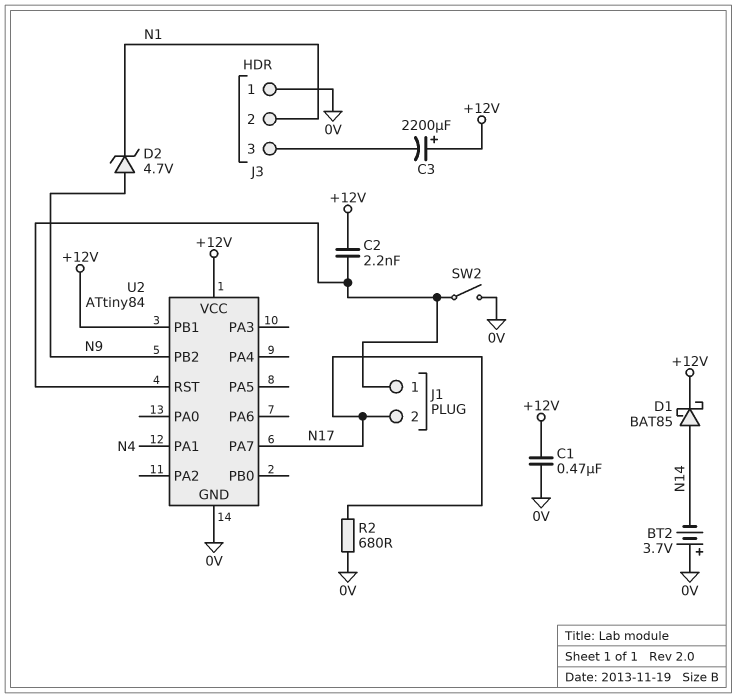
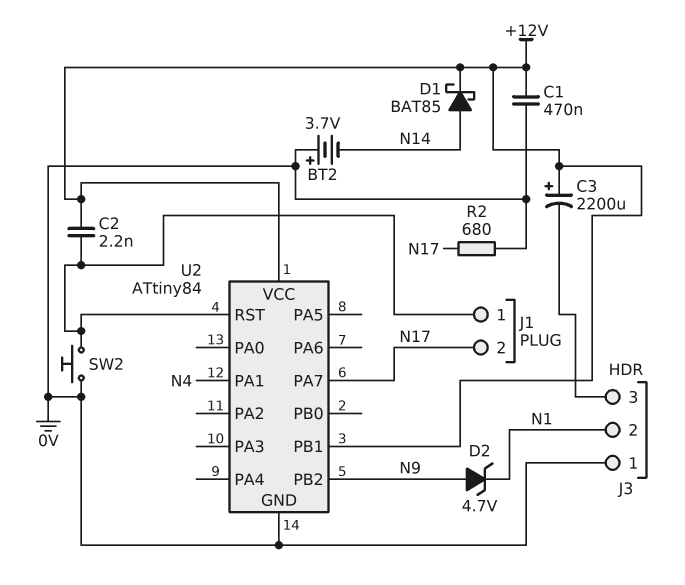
SW2: switch (0V, J1/1) -> button (0V, J1/1)

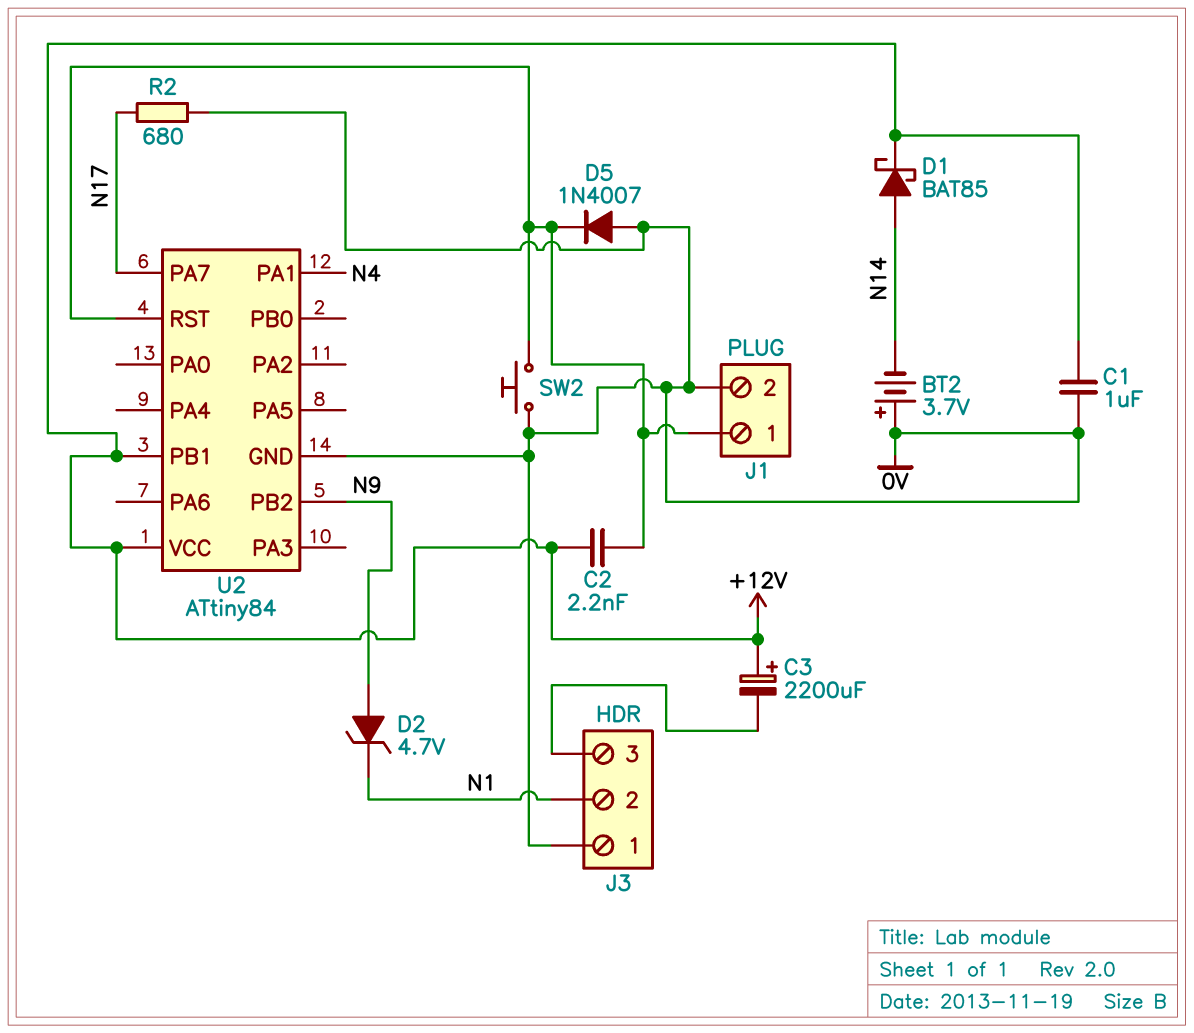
C1: 470nF (+12V, 0V) -> 1uF (+12V, 0V)
D5: none -> diode 1N4007 (A 0V, K J1/1)
J1 pin 2: N17 -> 0V

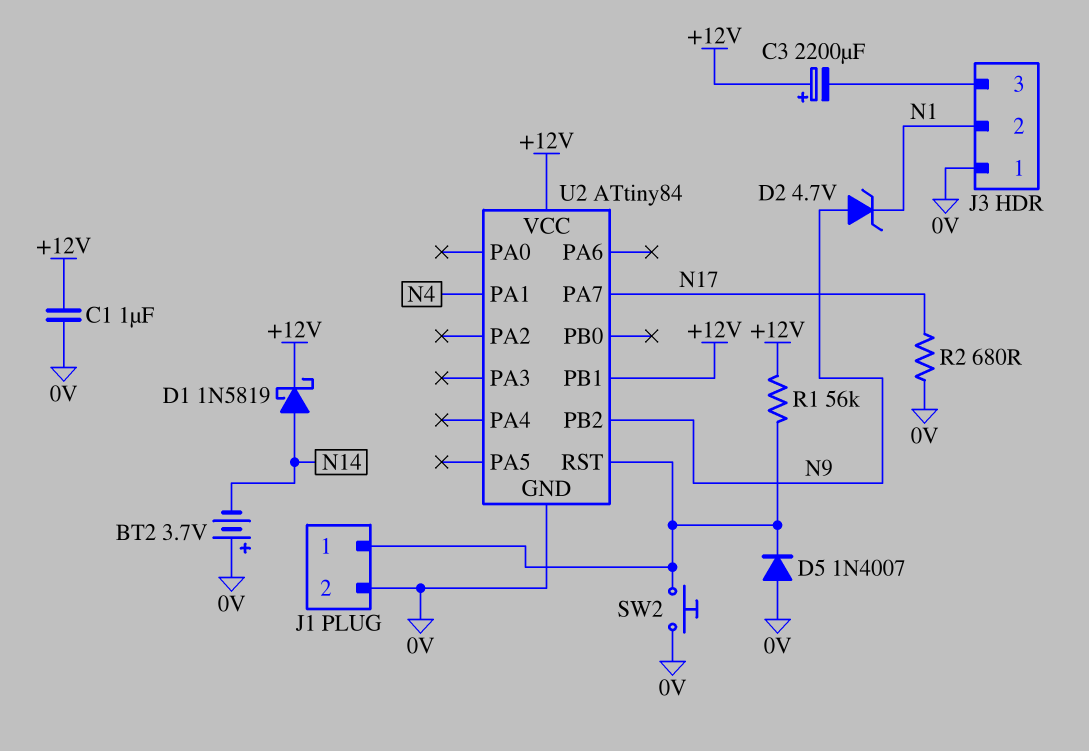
C2: 2.2nF (+12V, J1/1) -> none
D1: schottky BAT85 (A N14, K +12V) -> schottky 1N5819 (A N14, K +12V)
R1: none -> 56k (+12V, J1/1)

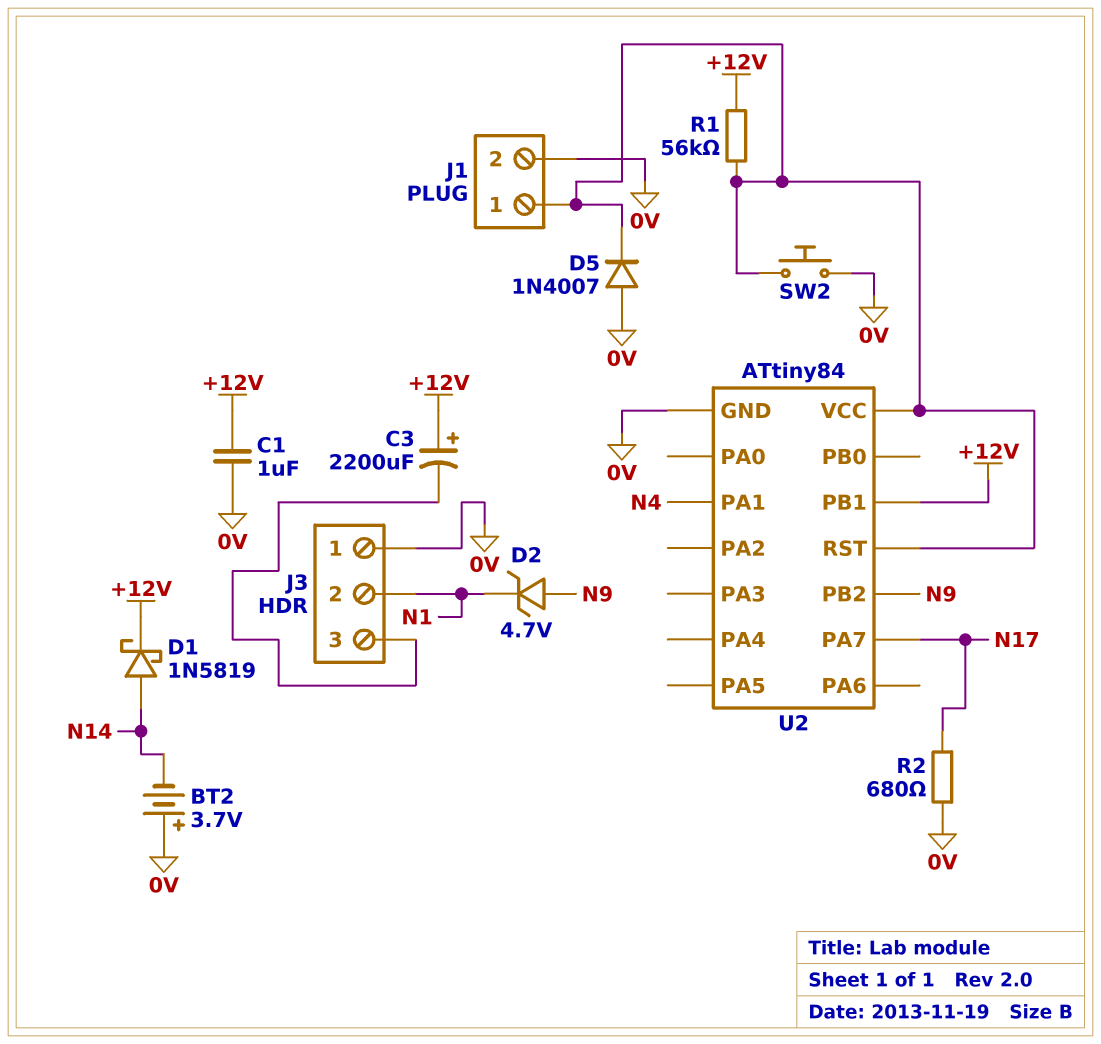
U2 pin VCC: +12V -> J1/1

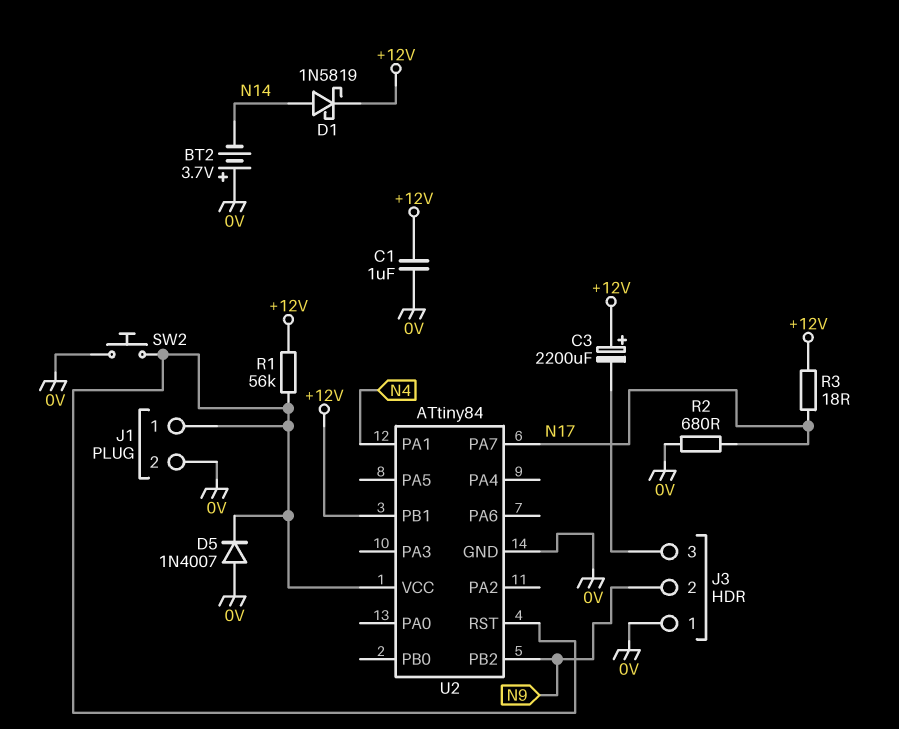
D2: zener 4.7V (A N9, K N1) -> none
J3 pin 2: N1 -> N9
R3: none -> 18 (+12V, N17)

